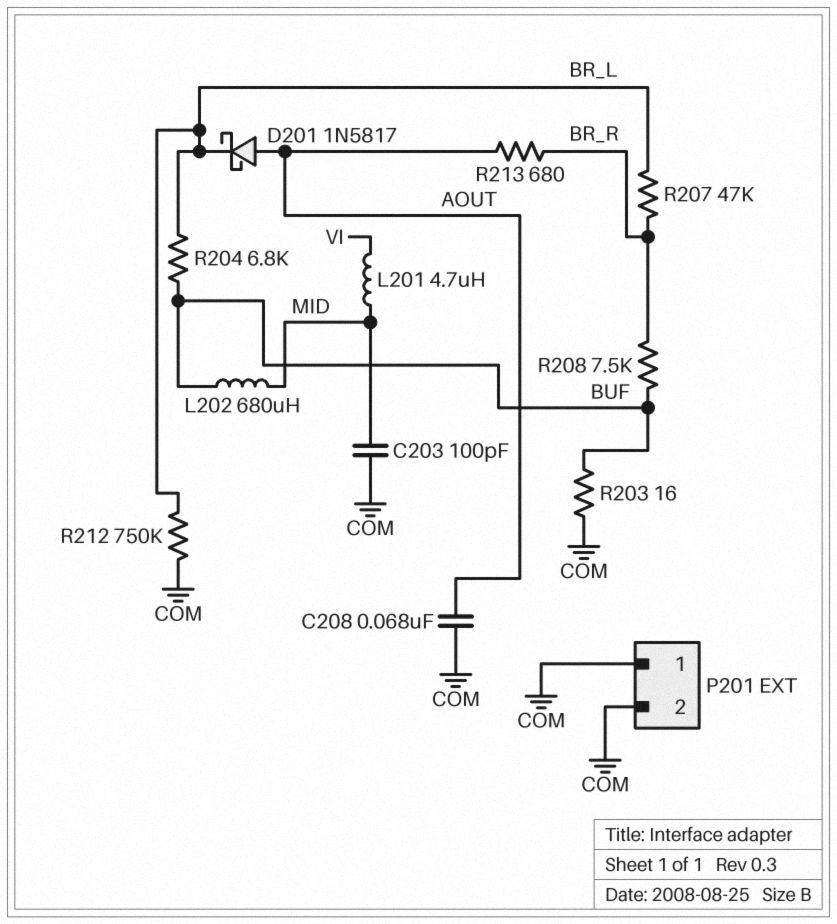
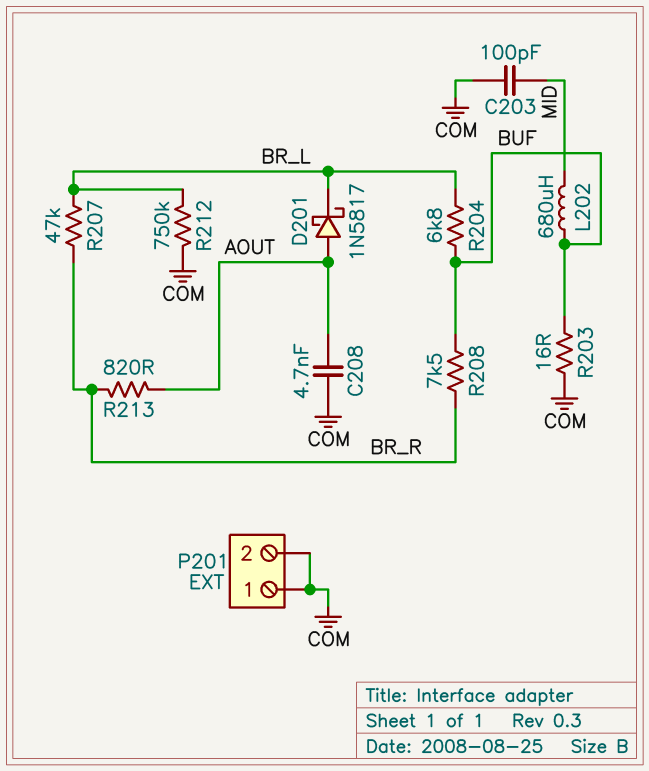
C208: 68nF (AOUT, COM) -> 4.7nF (AOUT, COM)
L201: 4.7uH (MID, VI) -> none
R213: 680 (AOUT, BR_R) -> 820 (AOUT, BR_R)

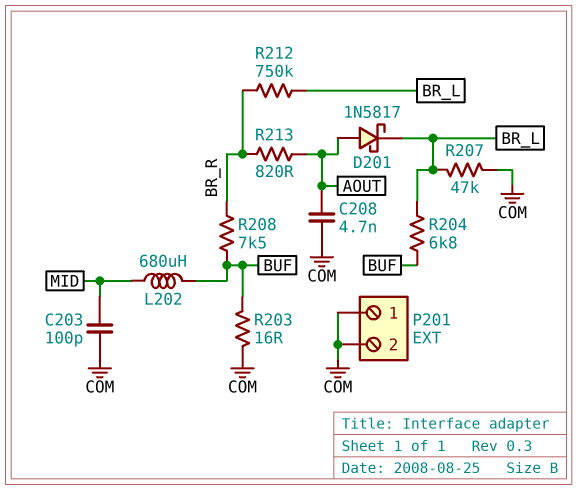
R207: 47k (BR_L, BR_R) -> 47k (BR_L, COM)
R212: 750k (BR_L, COM) -> 750k (BR_L, BR_R)

